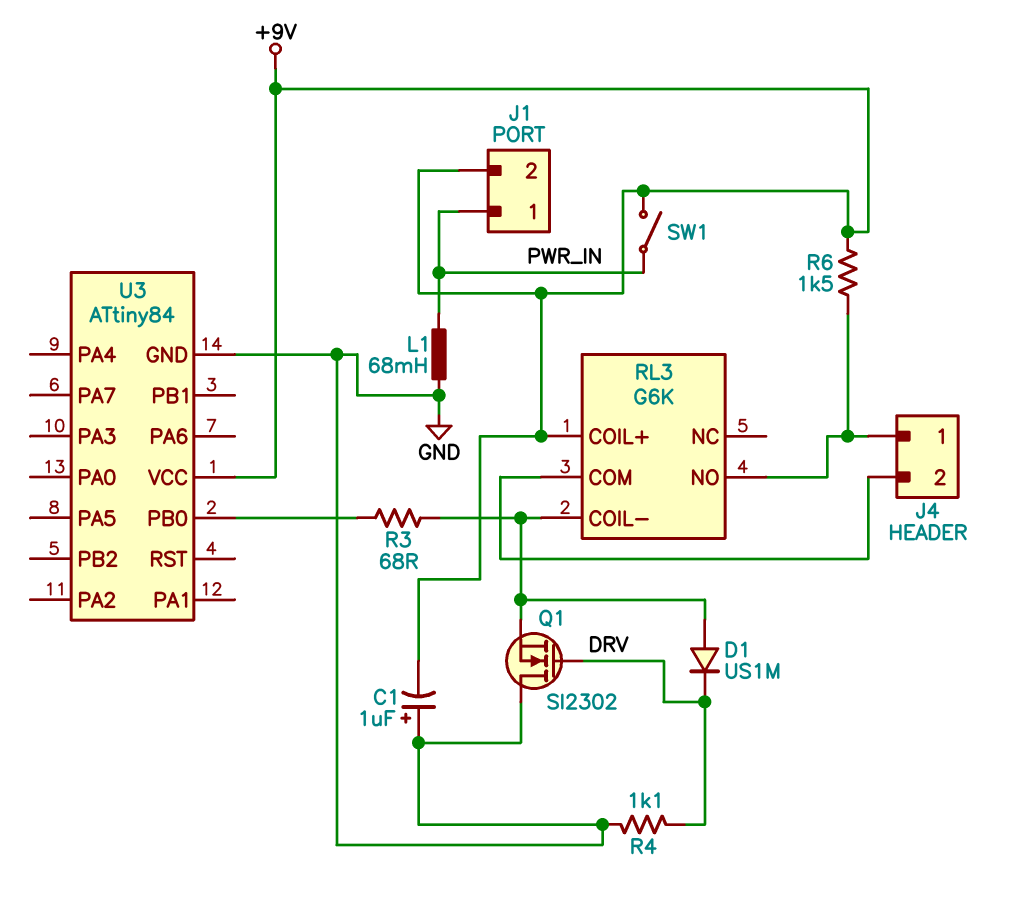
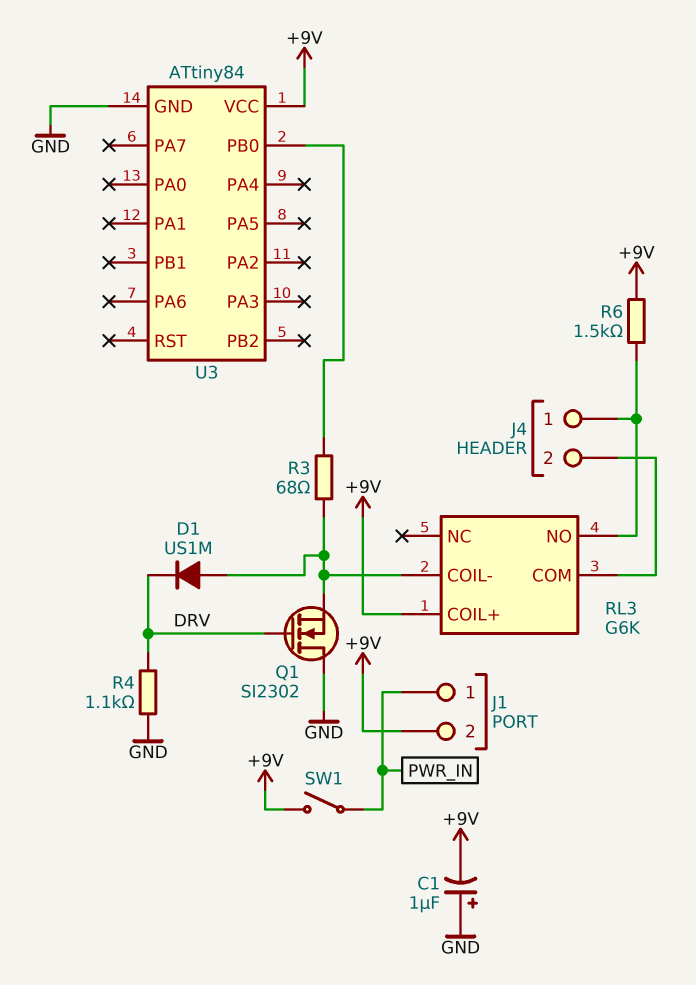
L1: 68mH (GND, PWR_IN) -> none

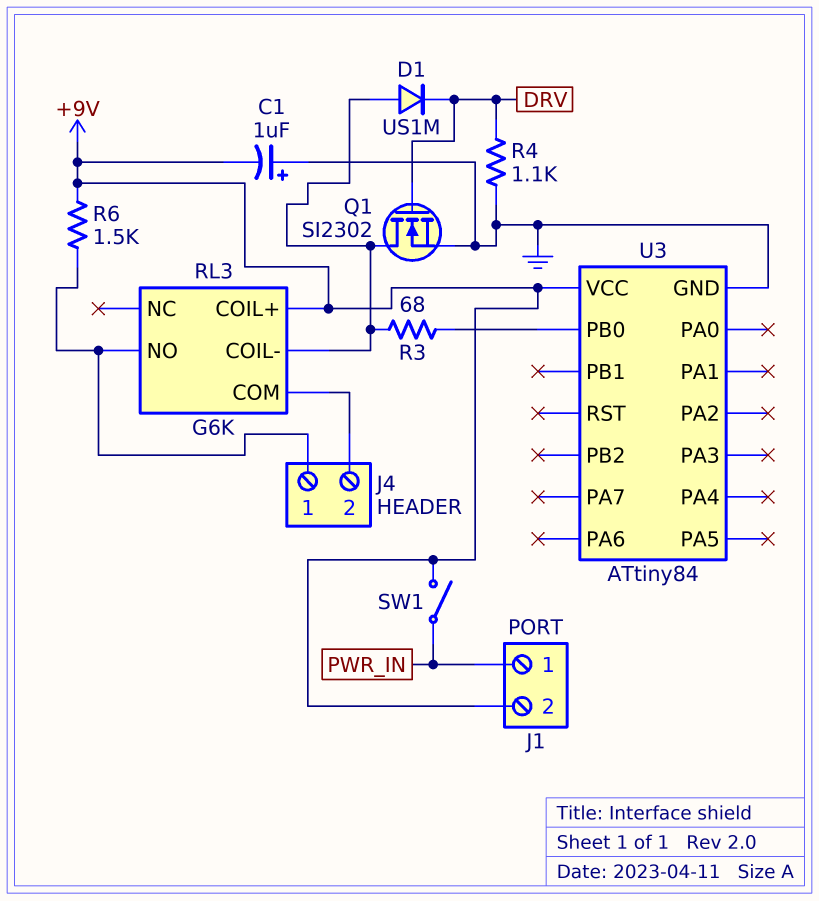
Q1: NMOS SI2302 (G DRV, D GND, S RL3/COIL-) -> NMOS SI2302 (G DRV, D RL3/COIL-, S GND)

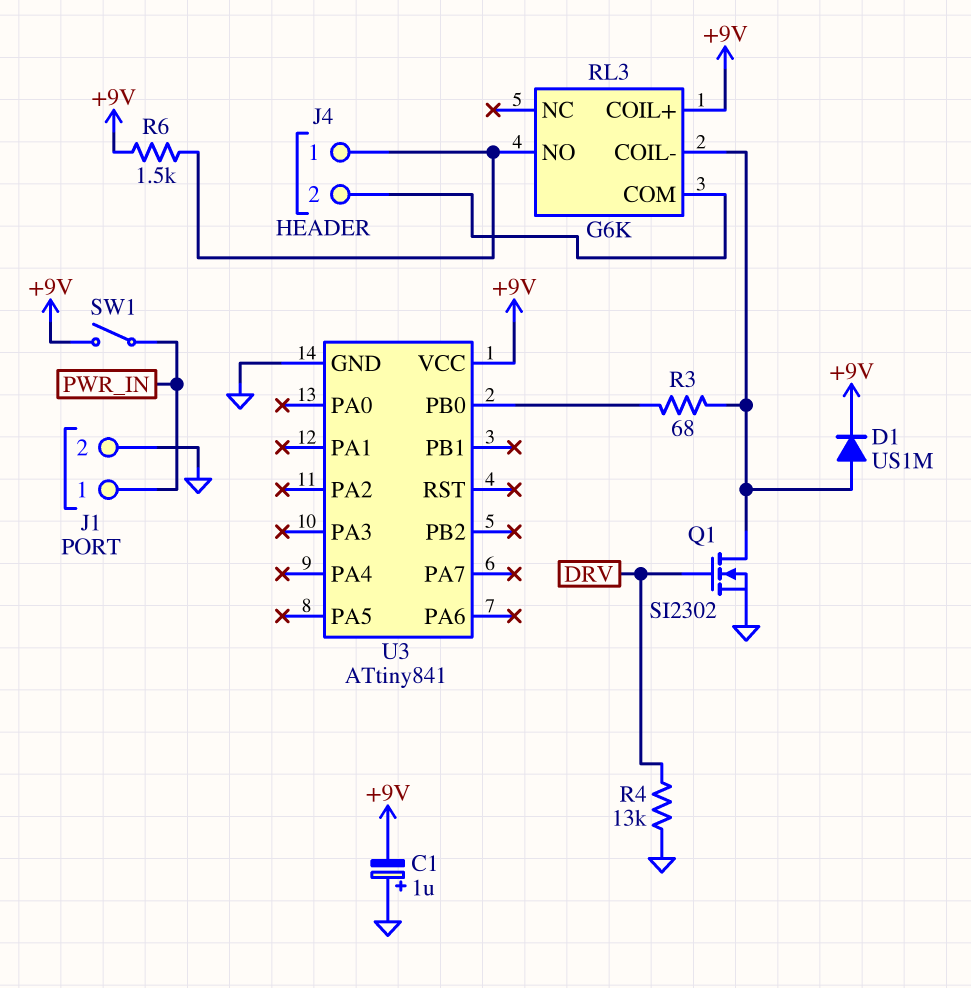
D1: diode US1M (A RL3/COIL-, K DRV) -> diode US1M (A RL3/COIL-, K +9V)
J1 pin 2: +9V -> GND
R4: 1.1k (DRV, GND) -> 13k (DRV, GND)
U3: ATtiny84 -> ATtiny841

